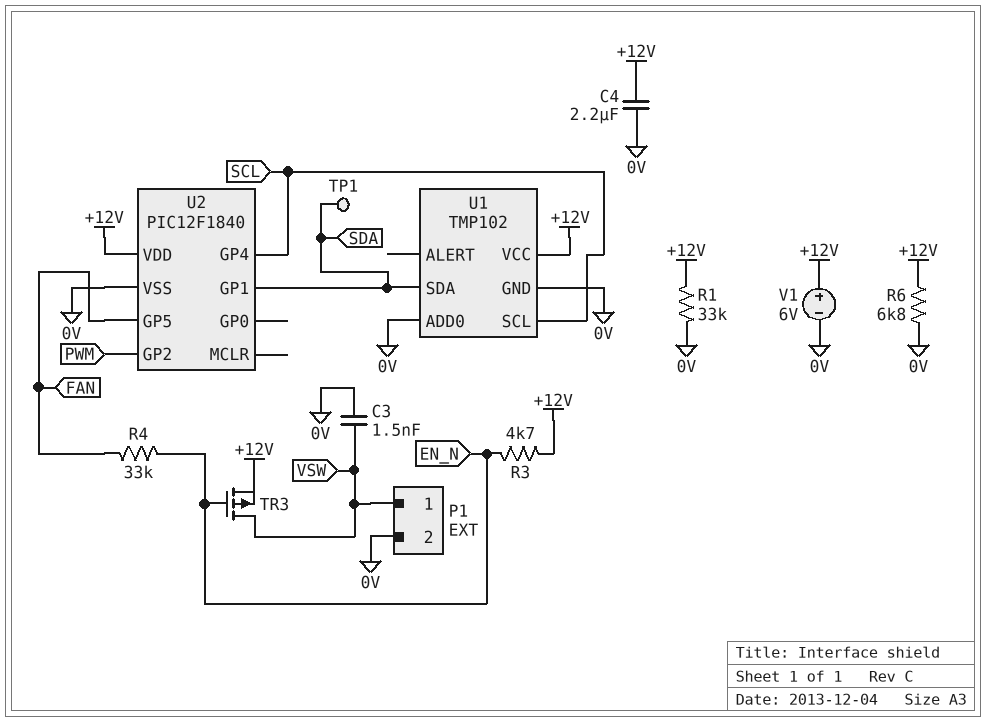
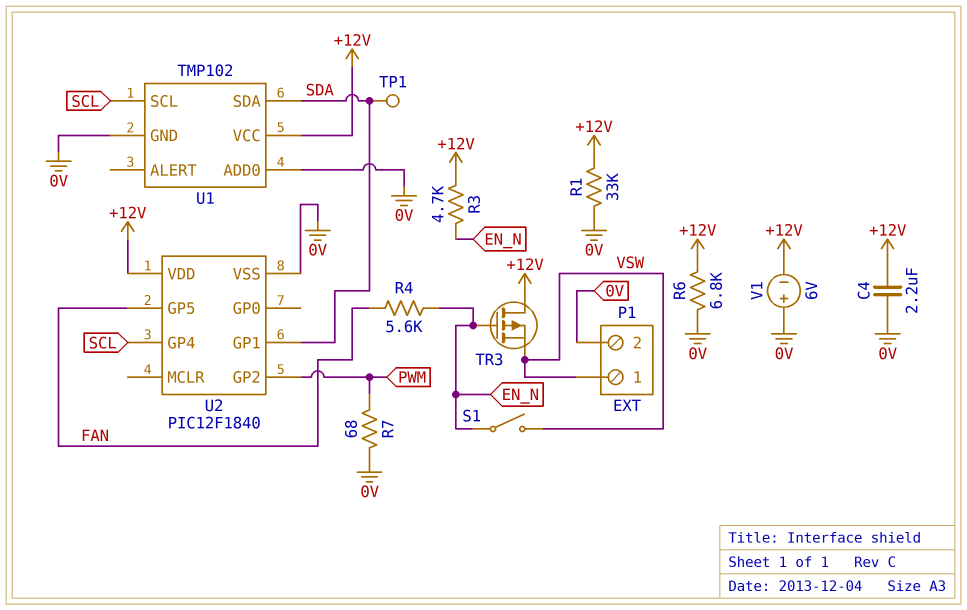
C3: 1.5nF (0V, VSW) -> none
R4: 33k (EN_N, FAN) -> 5.6k (EN_N, FAN)
R7: none -> 68 (0V, PWM)
S1: none -> switch (EN_N, VSW)
TR3: PMOS (G EN_N, D VSW, S +12V) -> PMOS (G EN_N, D +12V, S VSW)
V1: 6V (plus +12V, minus 0V) -> 6V (plus 0V, minus +12V)

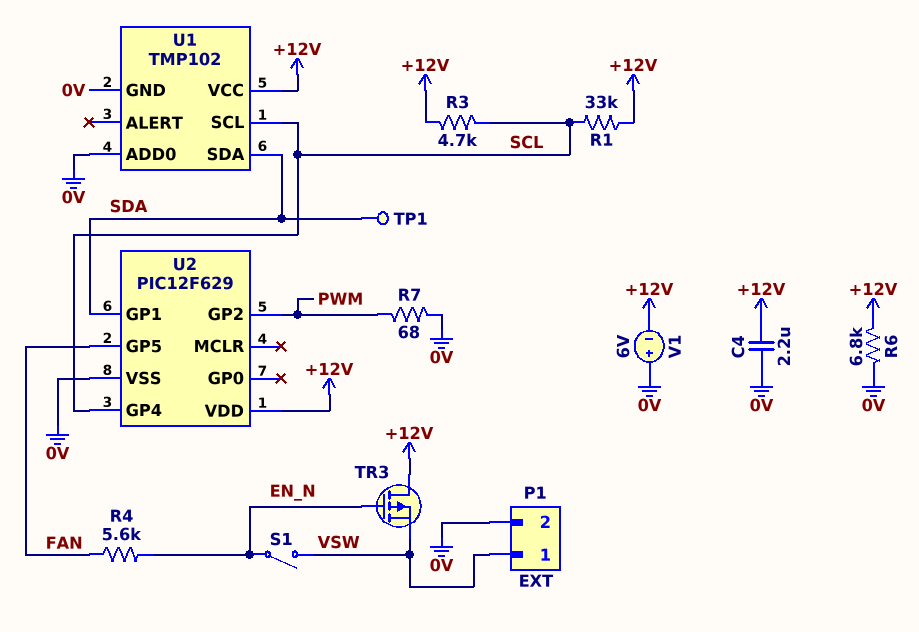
R1: 33k (+12V, 0V) -> 33k (+12V, SCL)
R3: 4.7k (+12V, EN_N) -> 4.7k (+12V, SCL)
U2: PIC12F1840 -> PIC12F629

